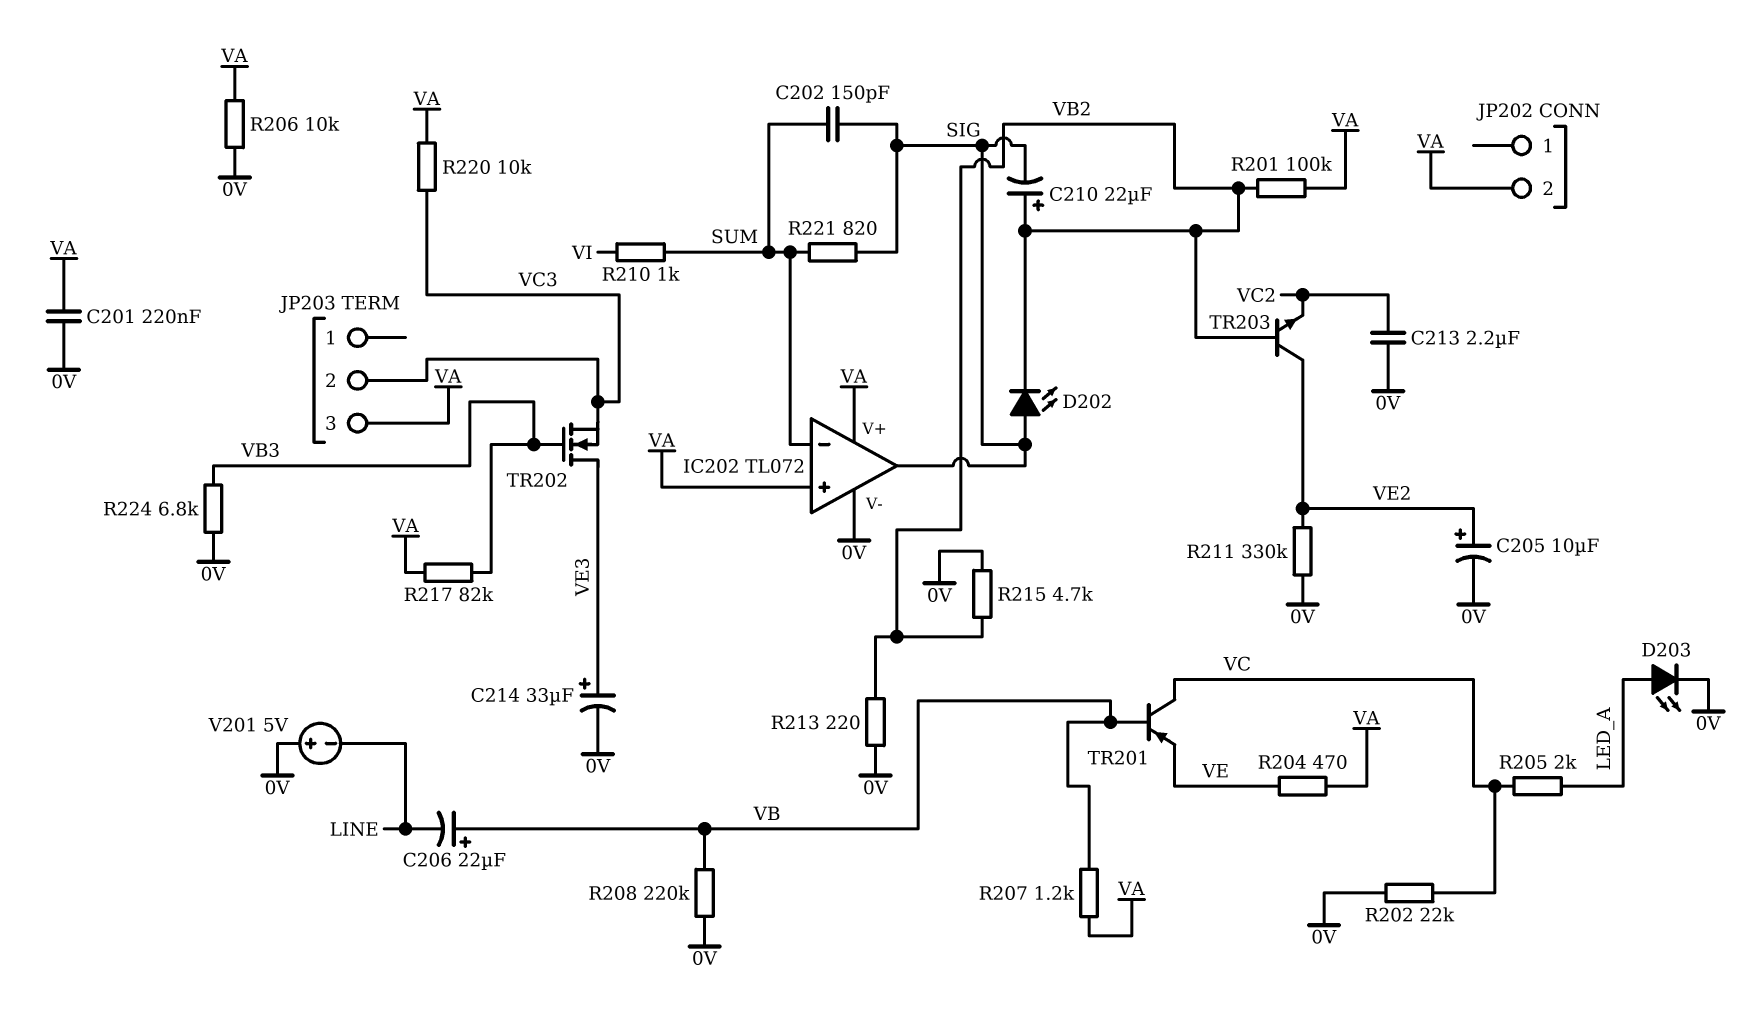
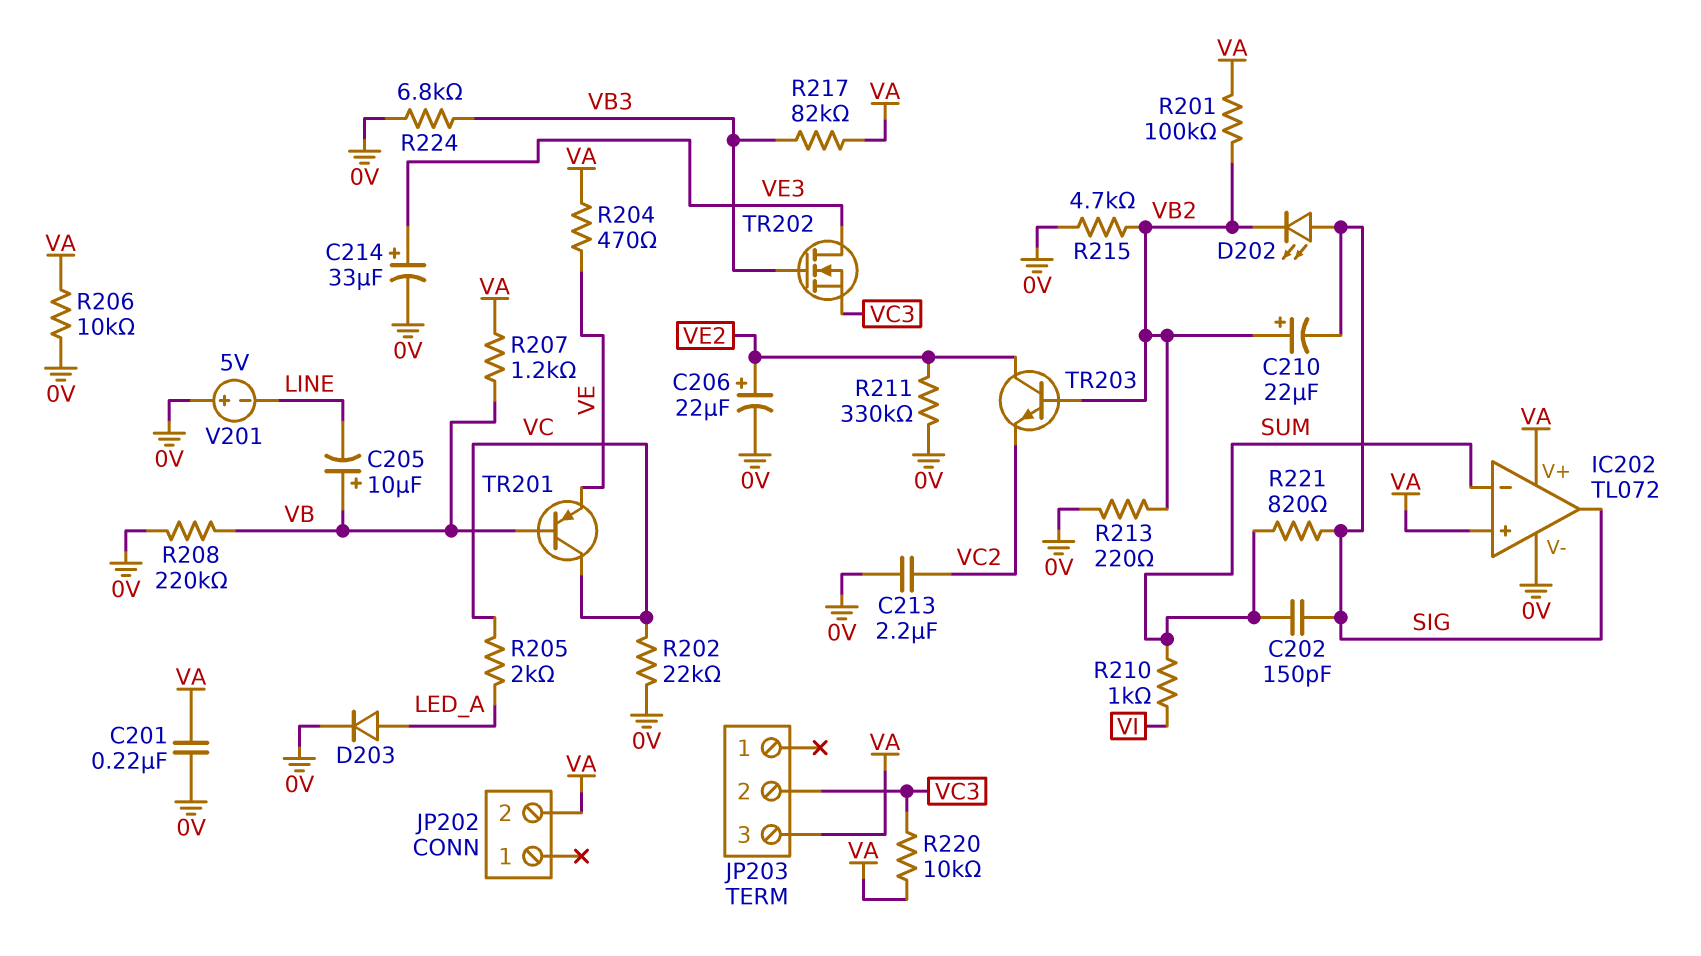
C205: 10uF (plus VE2, minus 0V) -> 10uF (plus VB, minus LINE)
C206: 22uF (plus VB, minus LINE) -> 22uF (plus VE2, minus 0V)
D203: LED (A LED_A, K 0V) -> diode (A LED_A, K 0V)

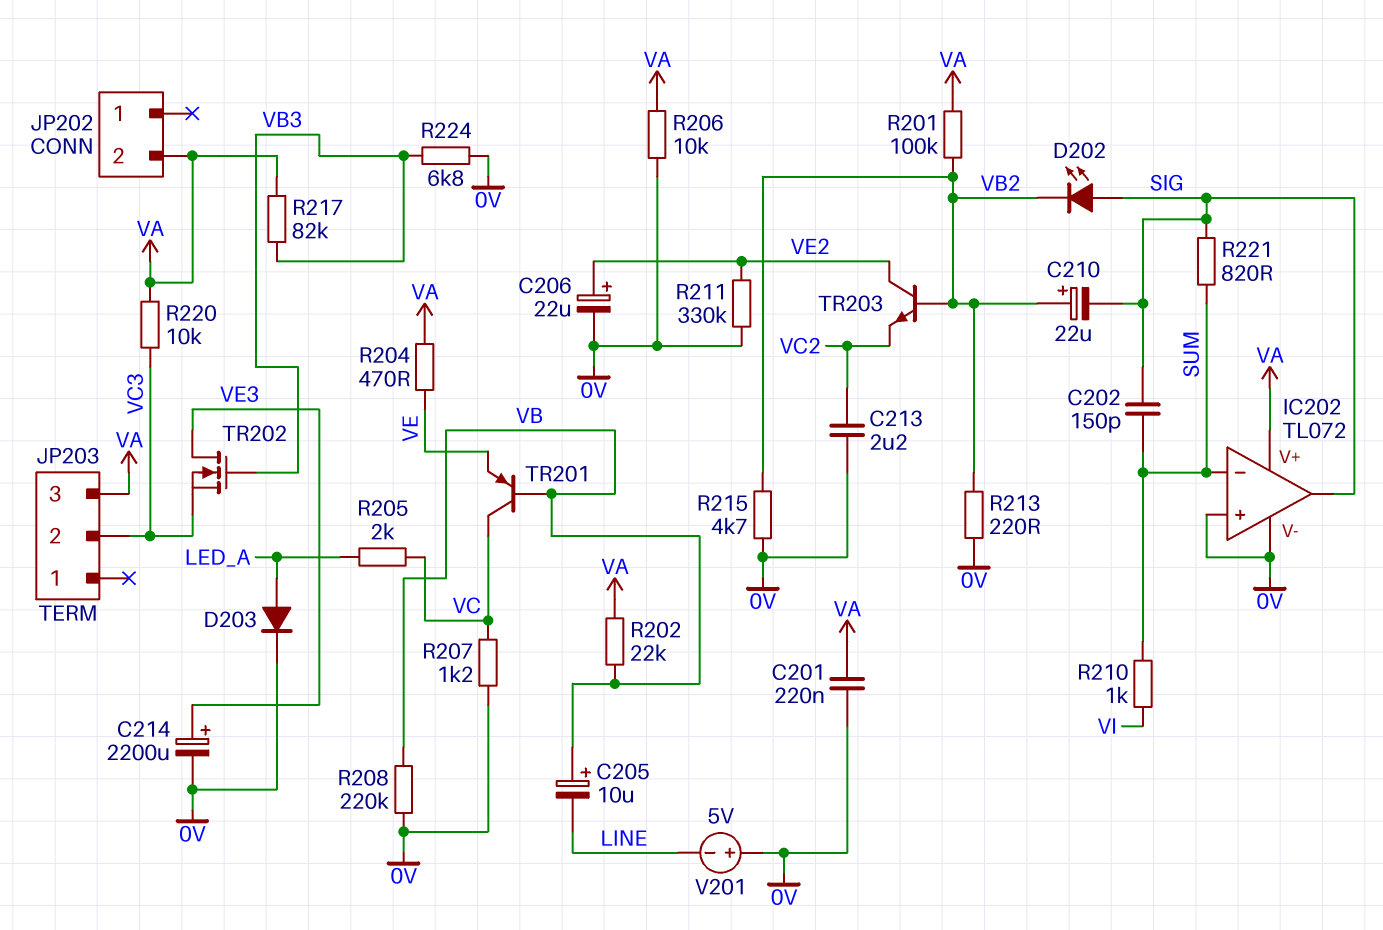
C214: 33uF (plus VE3, minus 0V) -> 2200uF (plus VE3, minus 0V)
IC202 pin in+: VA -> 0V
R202: 22k (0V, VC) -> 22k (VA, VB)
R207: 1.2k (VA, VB) -> 1.2k (0V, VC)

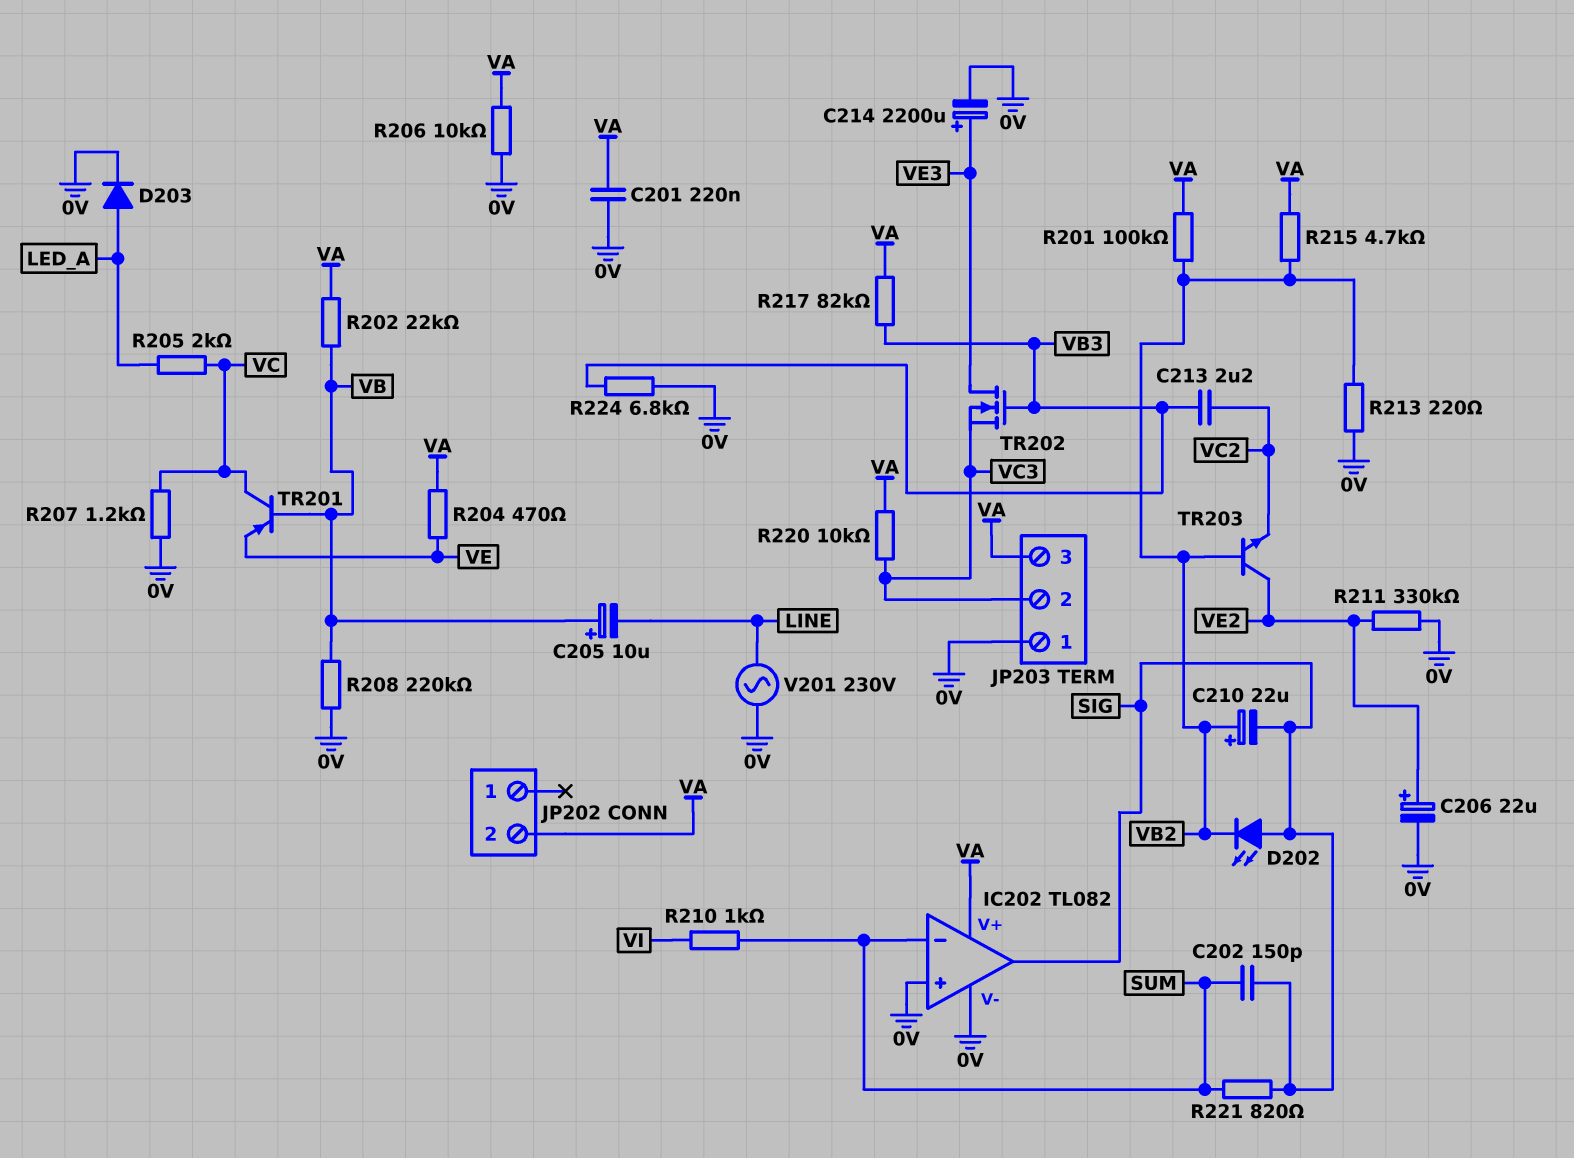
C213: 2.2uF (0V, VC2) -> 2.2uF (VB3, VC2)
IC202: TL072 -> TL082
JP203 pin 1: none -> 0V
R215: 4.7k (0V, VB2) -> 4.7k (VA, VB2)
V201: 5V (plus 0V, minus LINE) -> AC 230V (0V, LINE)

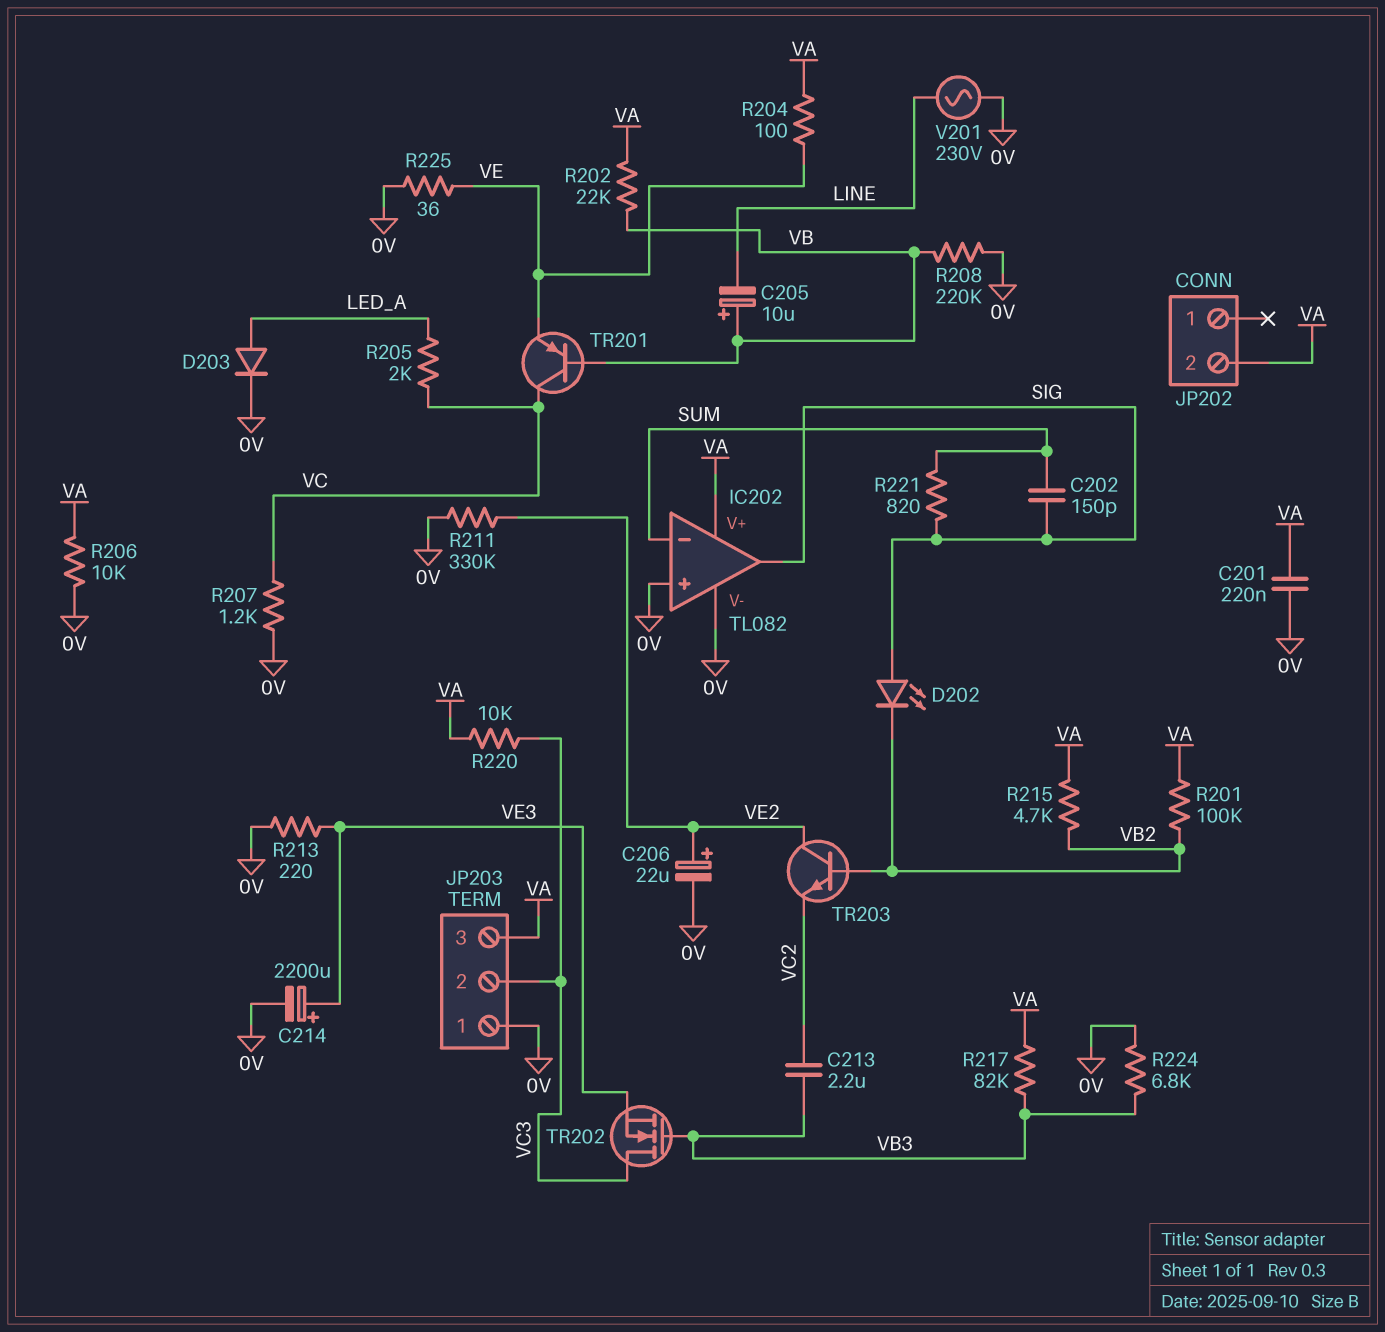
C210: 22uF (plus VB2, minus SIG) -> none
R204: 470 (VA, VE) -> 100 (VA, VE)
R210: 1k (SUM, VI) -> none
R213: 220 (0V, VB2) -> 220 (0V, VE3)
R225: none -> 36 (0V, VE)
TR202: NMOS (G VB3, D VE3, S VC3) -> NMOS (G VB3, D VC3, S VE3)

